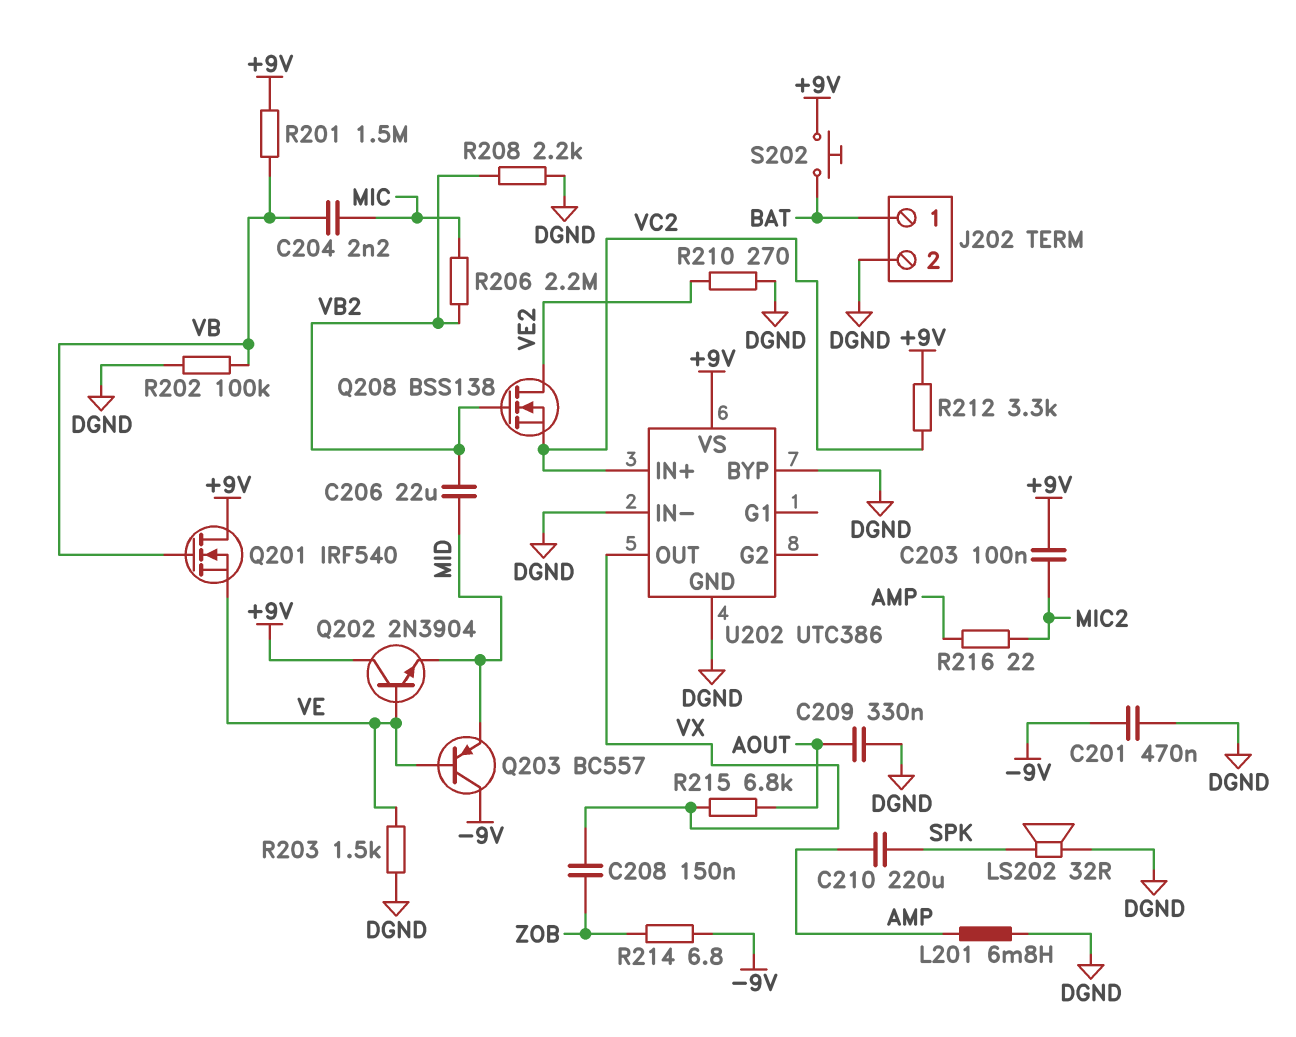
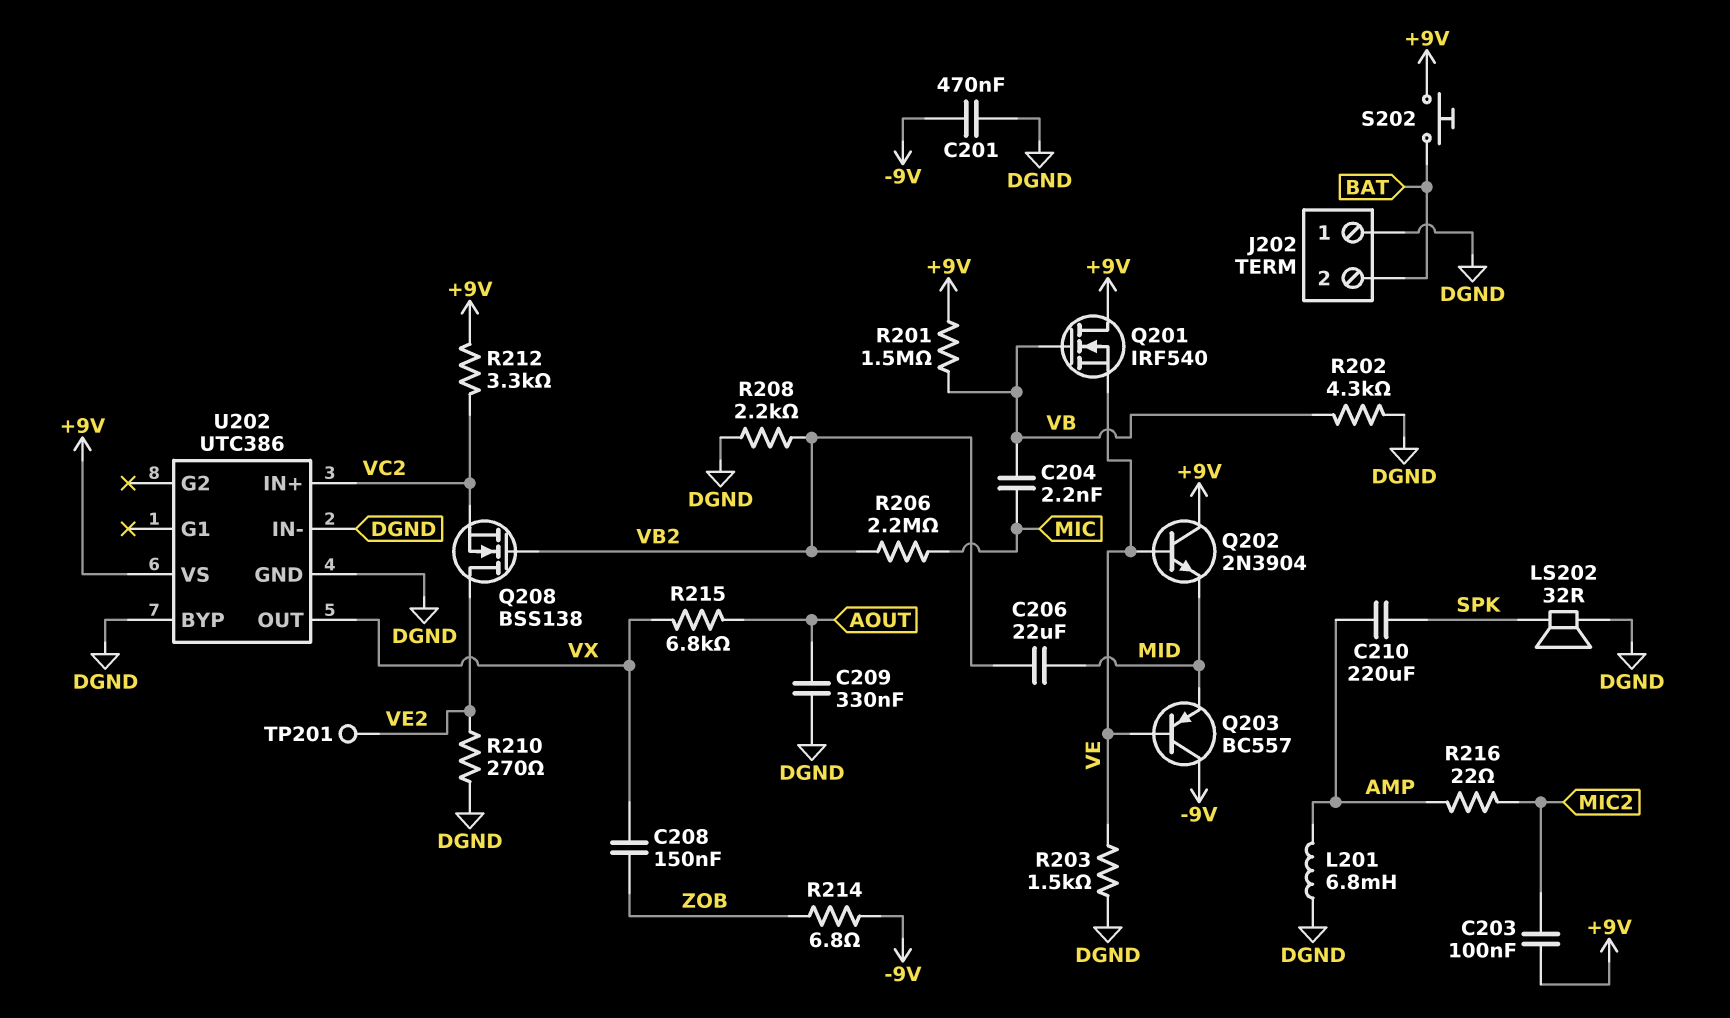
J202 pin 1: BAT -> DGND
J202 pin 2: DGND -> BAT
R202: 100k (DGND, VB) -> 4.3k (DGND, VB)
TP201: none -> test point (VE2)

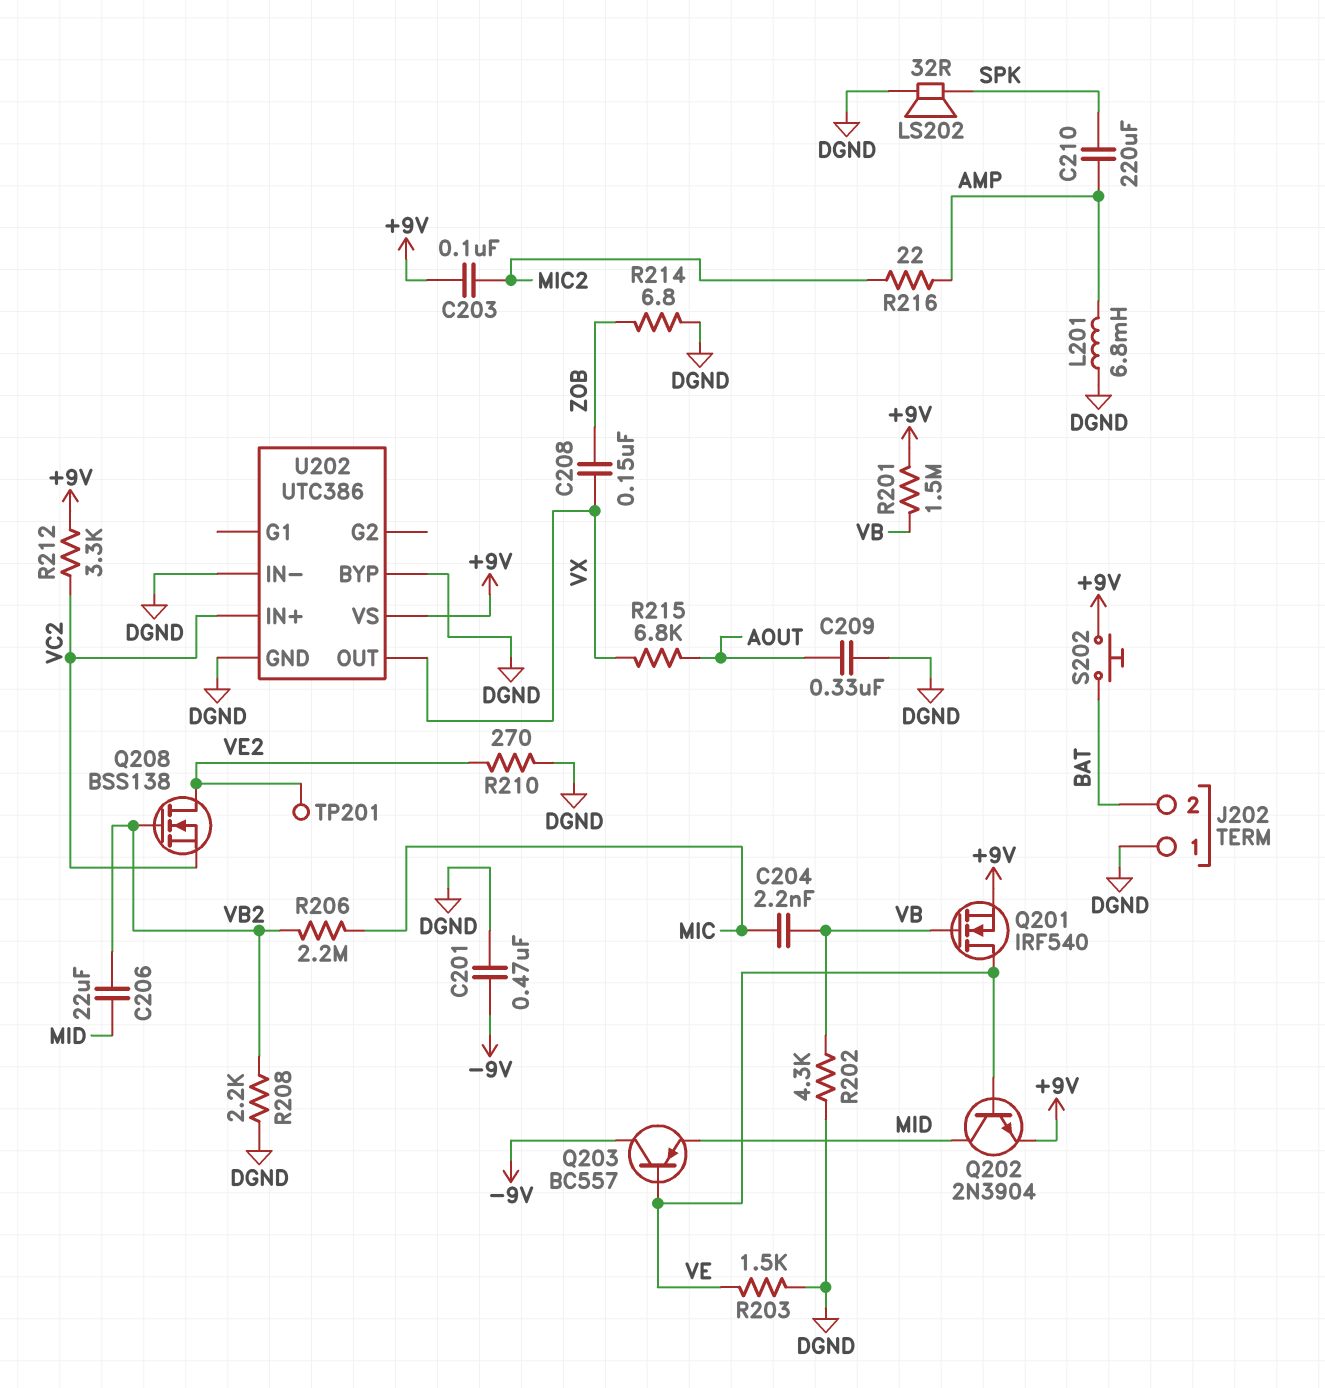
Q201: NMOS IRF540 (G VB, D +9V, S VE) -> NMOS IRF540 (G VB, D VE, S +9V)
Q202: NPN 2N3904 (B VE, C +9V, E MID) -> NPN 2N3904 (B VE, C MID, E +9V)
R214: 6.8 (-9V, ZOB) -> 6.8 (DGND, ZOB)

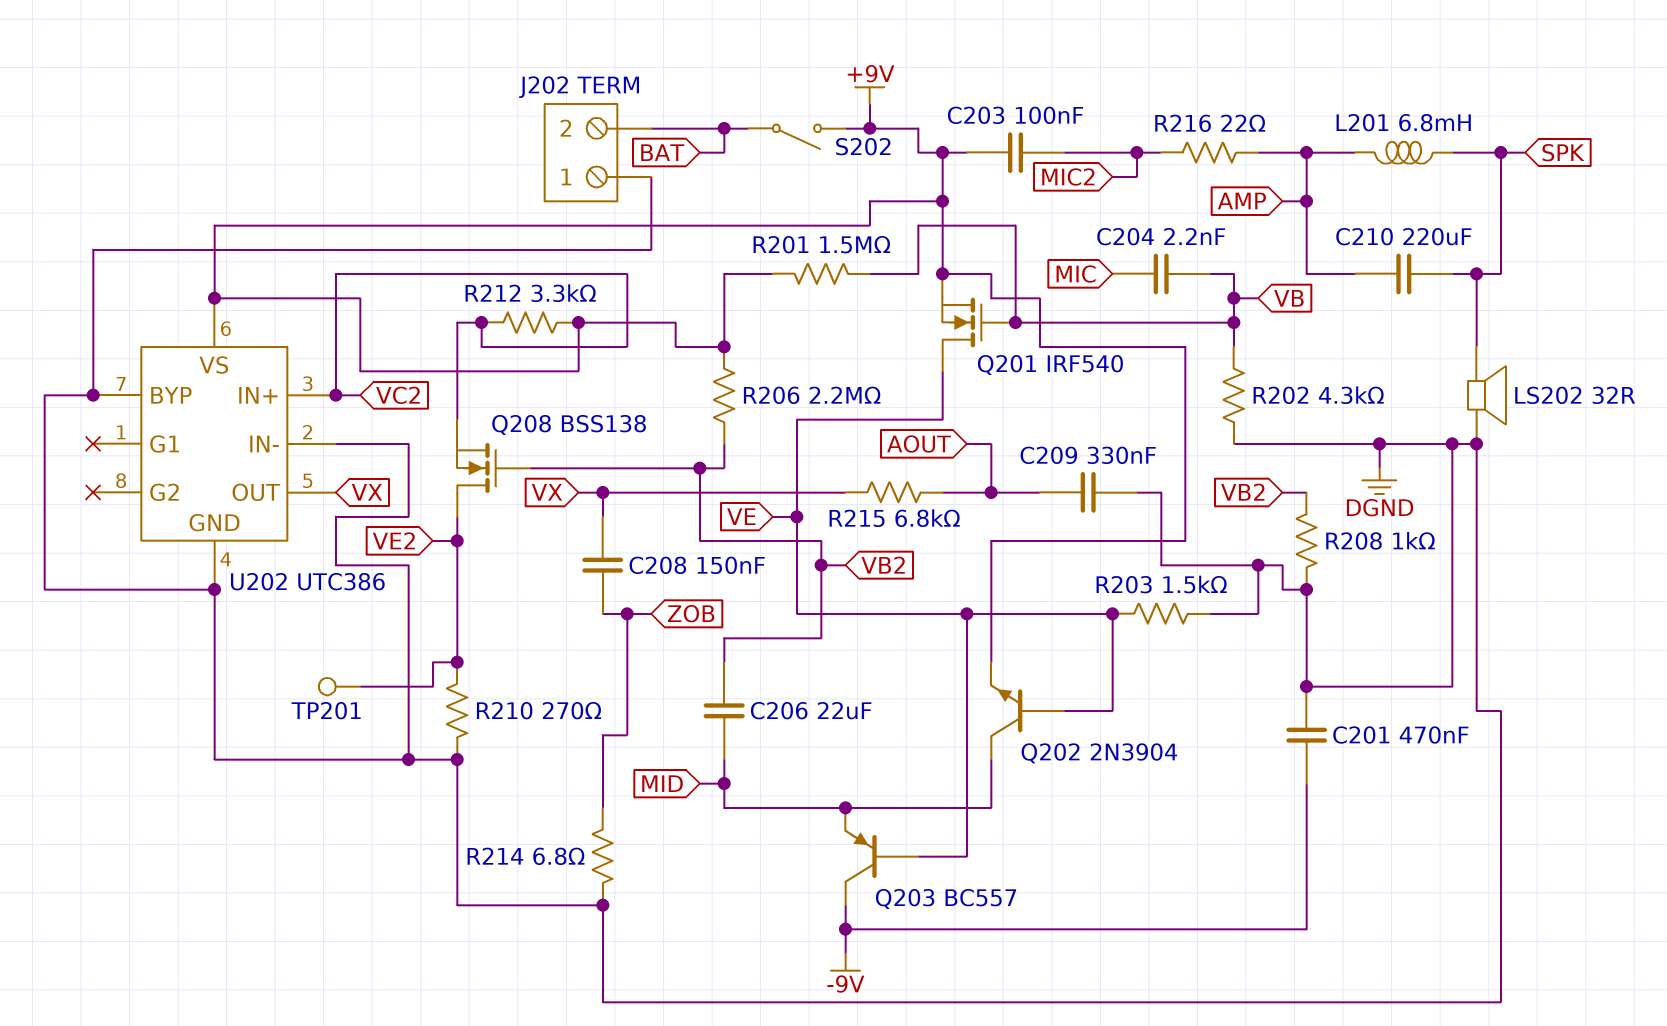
L201: 6.8mH (AMP, DGND) -> 6.8mH (AMP, SPK)
R206: 2.2M (MIC, VB2) -> 2.2M (+9V, VB2)
R208: 2.2k (DGND, VB2) -> 1k (DGND, VB2)
S202: button (+9V, BAT) -> switch (+9V, BAT)

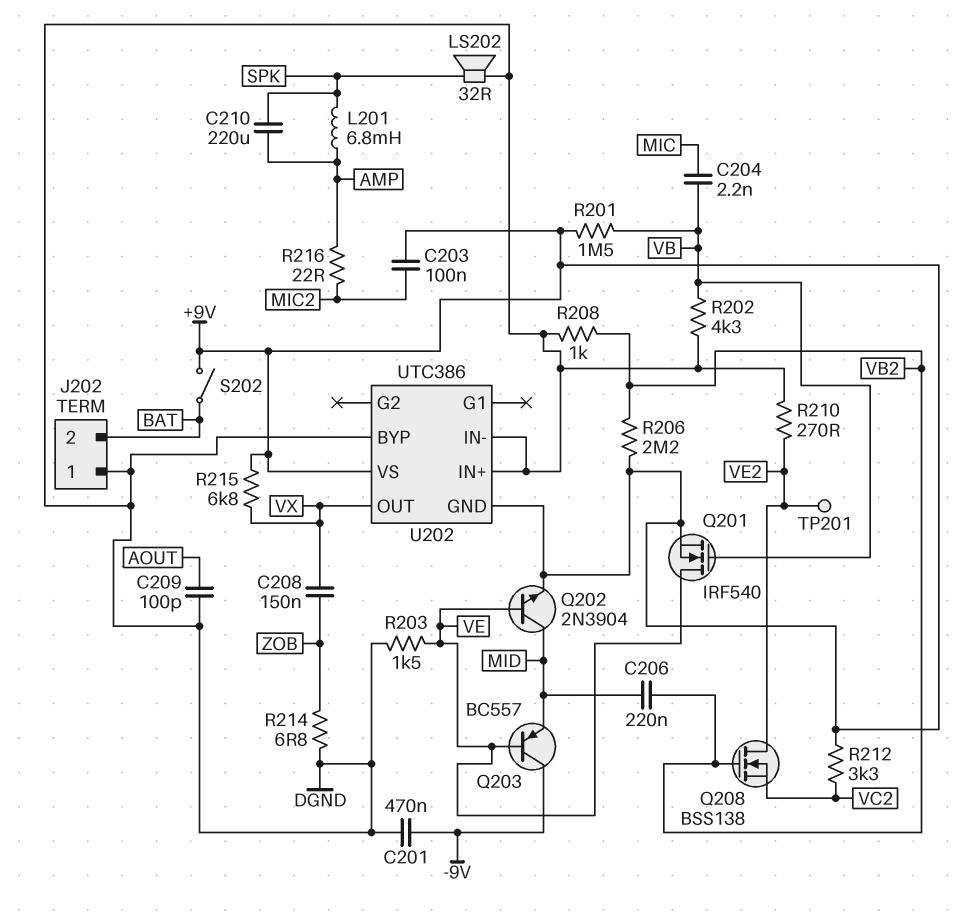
C206: 22uF (MID, VB2) -> 220nF (MID, VB2)
C209: 330nF (AOUT, DGND) -> 100pF (AOUT, DGND)
R215: 6.8k (AOUT, VX) -> 6.8k (+9V, VX)
U202 pin GND: DGND -> +9V
U202 pin IN+: VC2 -> DGND

